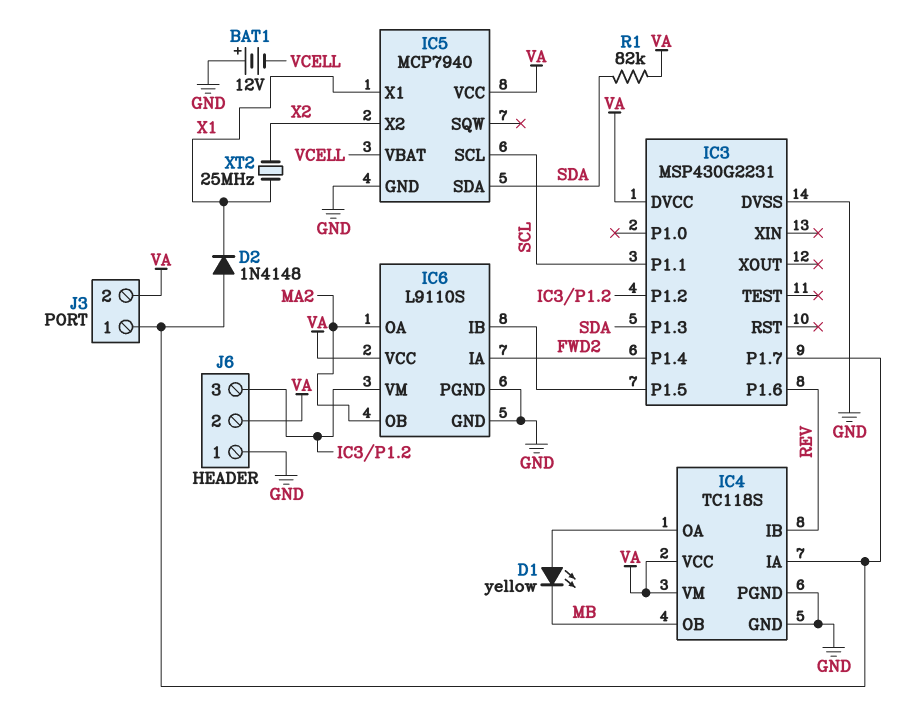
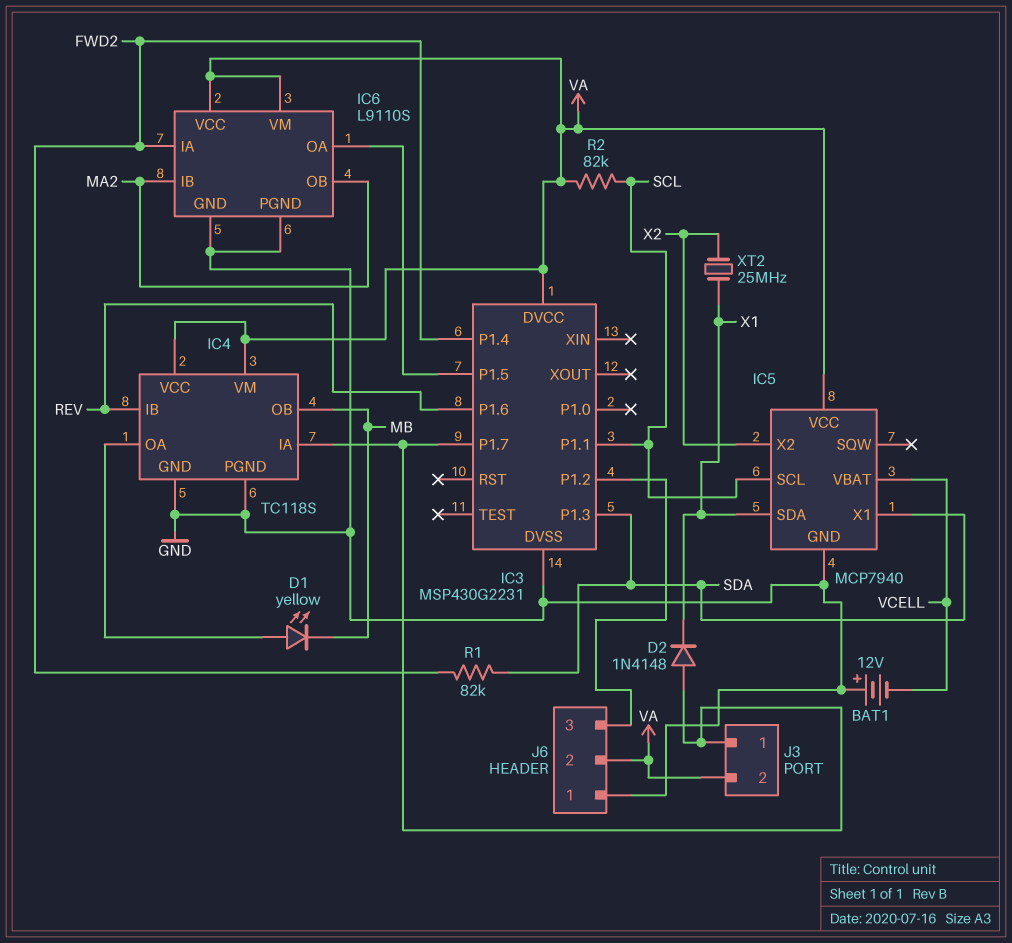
IC5 pin SDA: SDA -> X1
IC5 pin X1: X1 -> SDA
IC6 pin IB: IC3/P1.5 -> MA2
IC6 pin OA: MA2 -> IC3/P1.5
IC6 pin VM: IC3/P1.2 -> VA
R1: 82k (SDA, VA) -> 82k (FWD2, SDA)
R2: none -> 82k (SCL, VA)

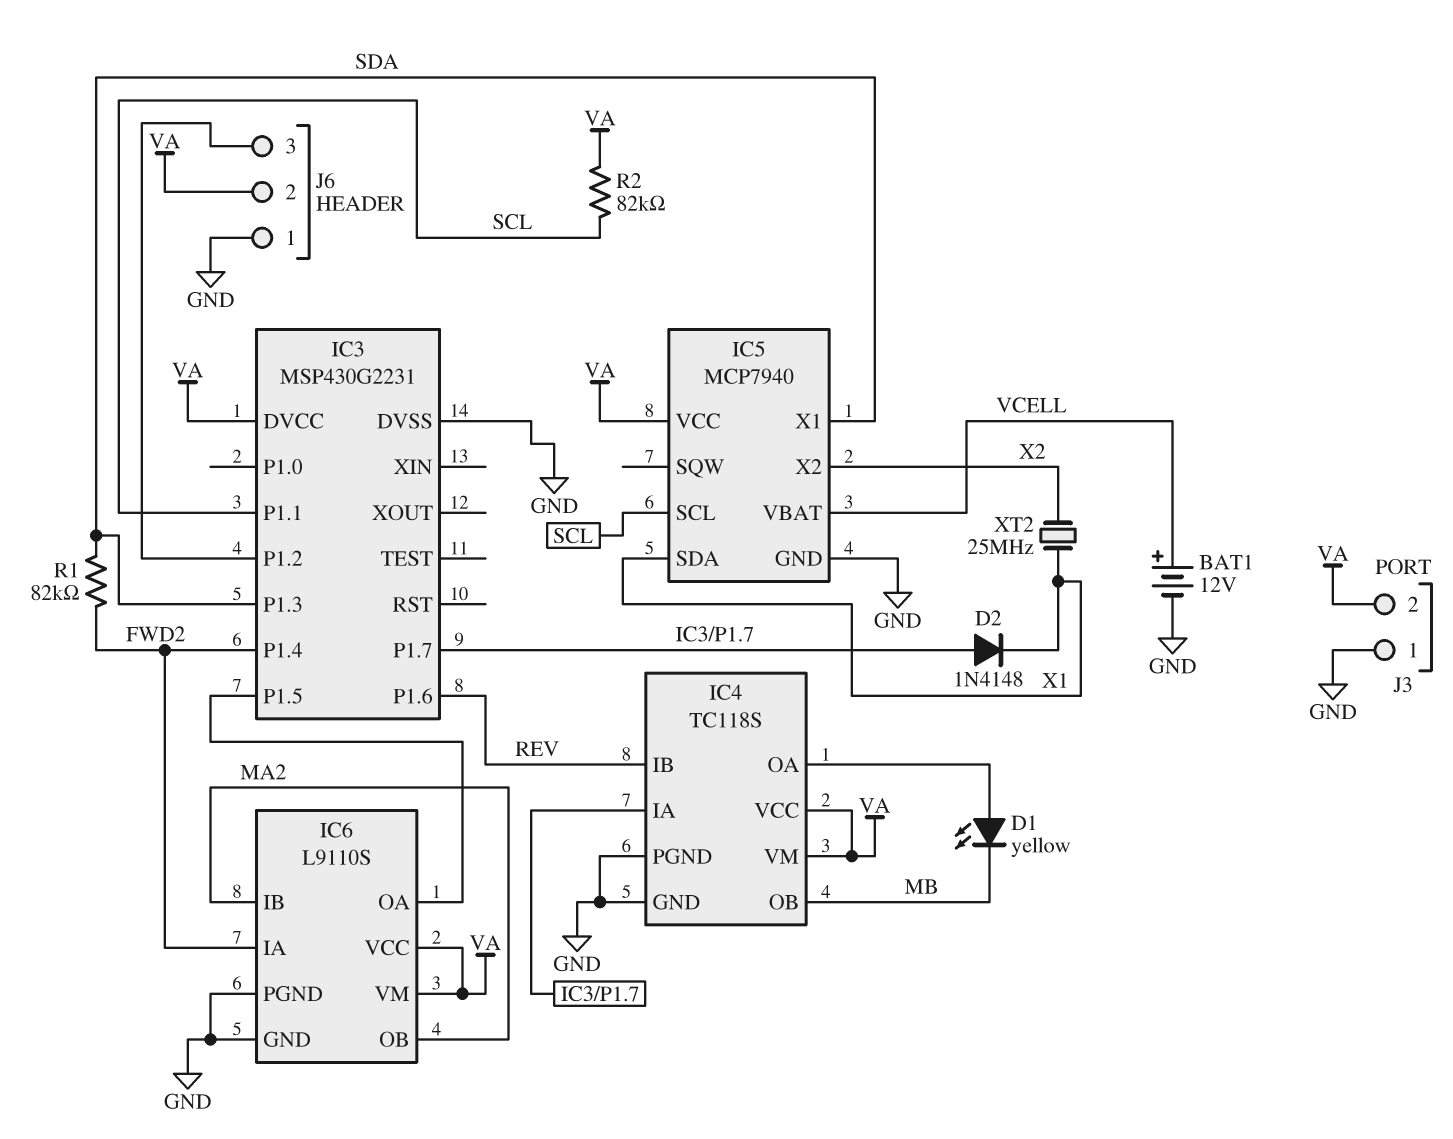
BAT1: 12V (plus GND, minus VCELL) -> 12V (plus VCELL, minus GND)
J3 pin 1: IC3/P1.7 -> GND

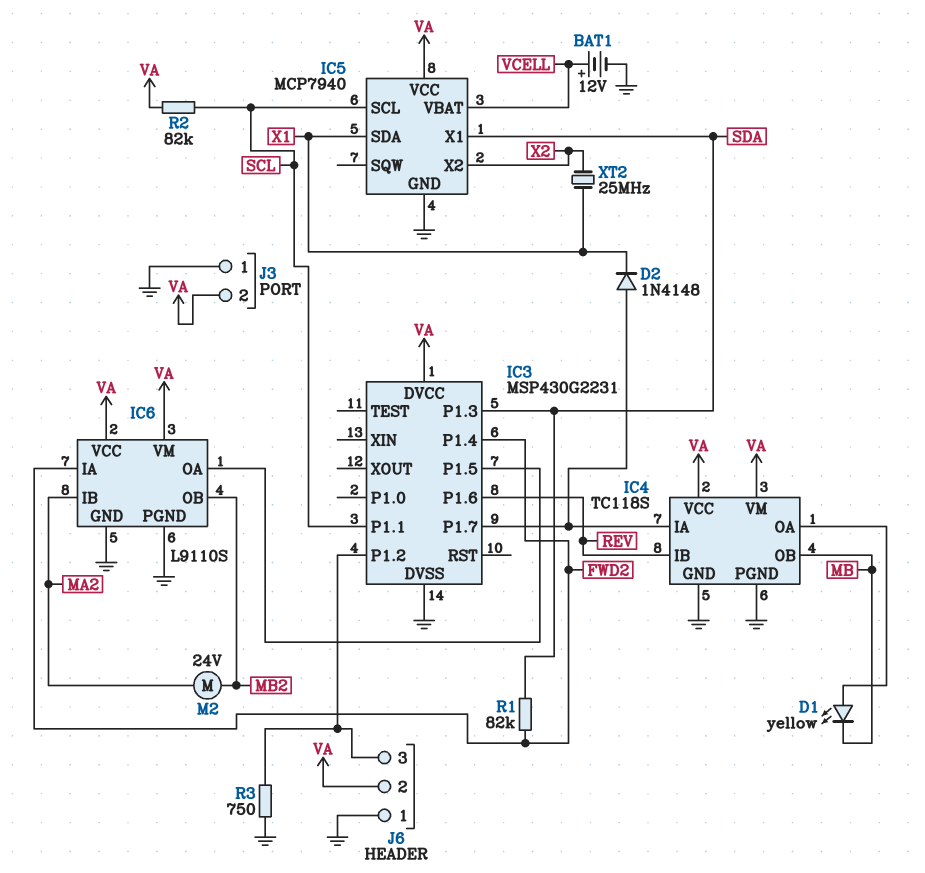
IC6 pin OB: MA2 -> MB2
M2: none -> motor 24V (MA2, MB2)
R3: none -> 750 (GND, IC3/P1.2)

